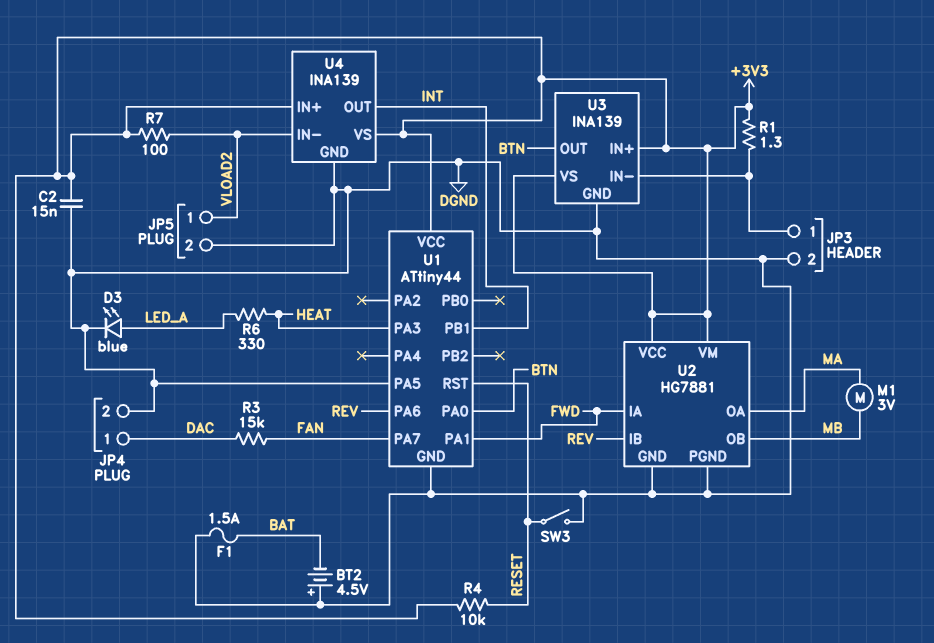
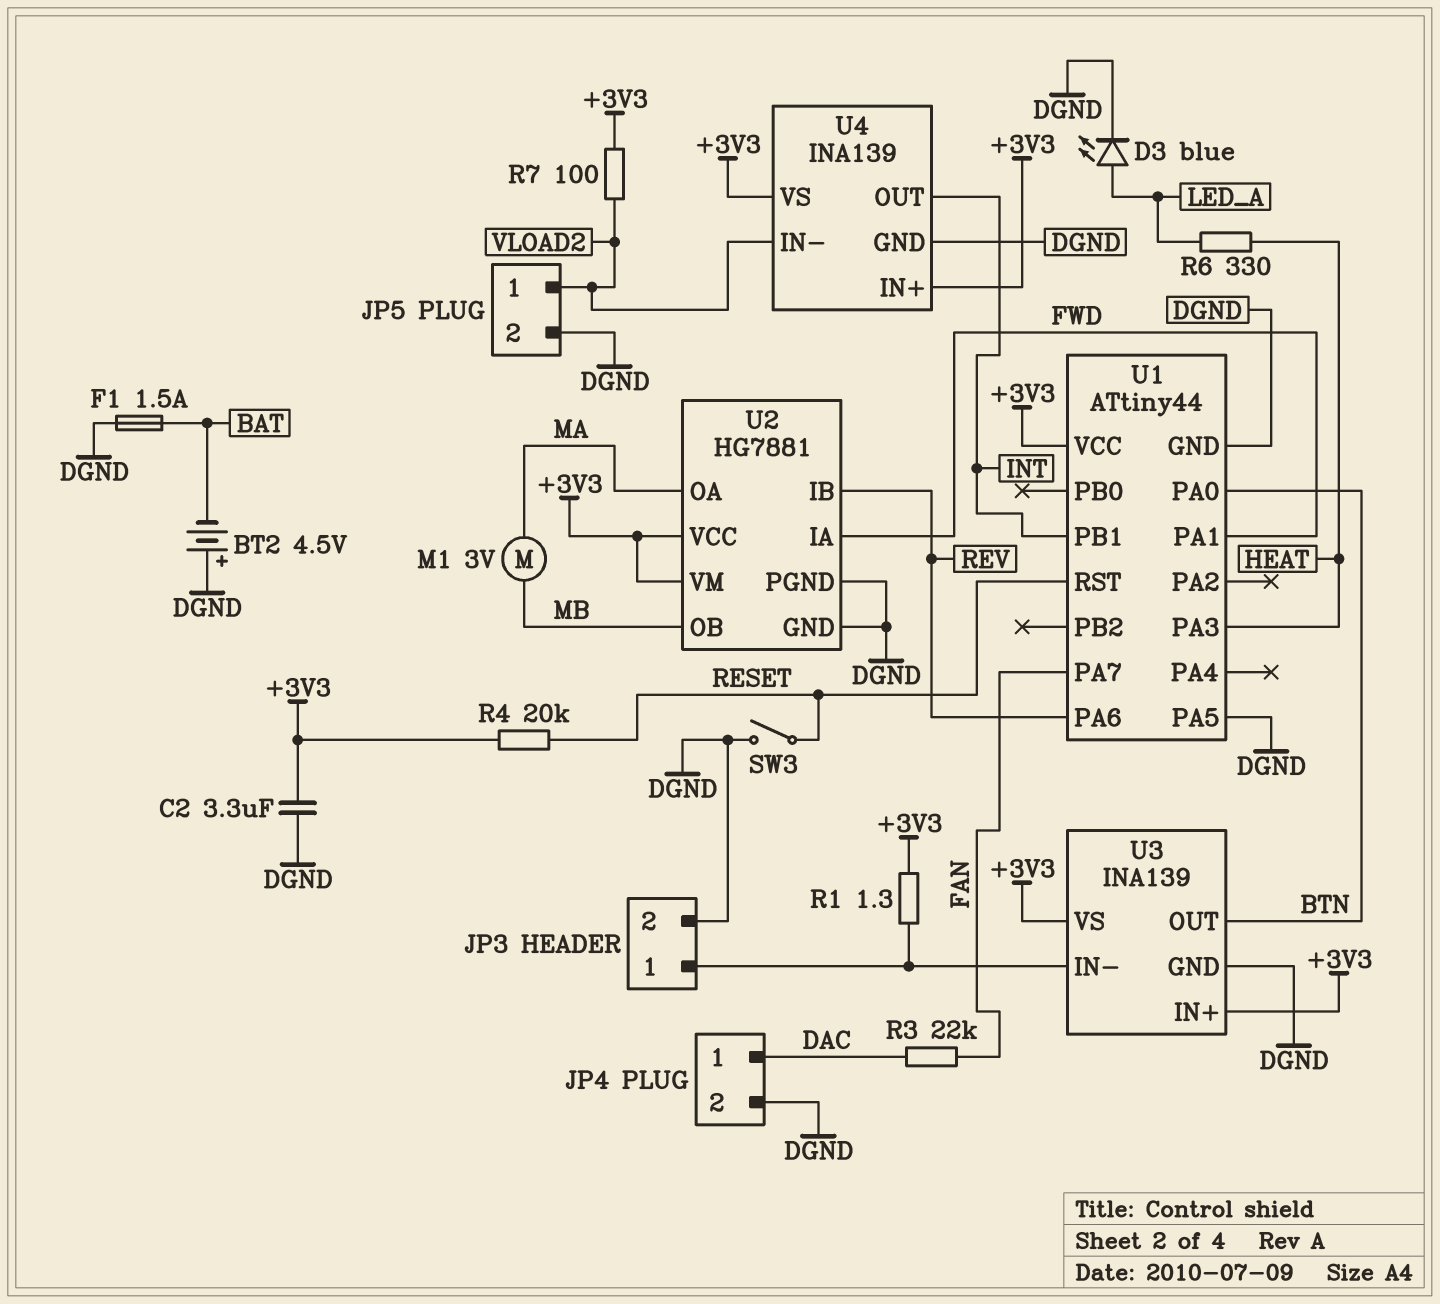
C2: 15nF (+3V3, DGND) -> 3.3uF (+3V3, DGND)
R3: 15k (DAC, FAN) -> 22k (DAC, FAN)
R4: 10k (+3V3, RESET) -> 20k (+3V3, RESET)

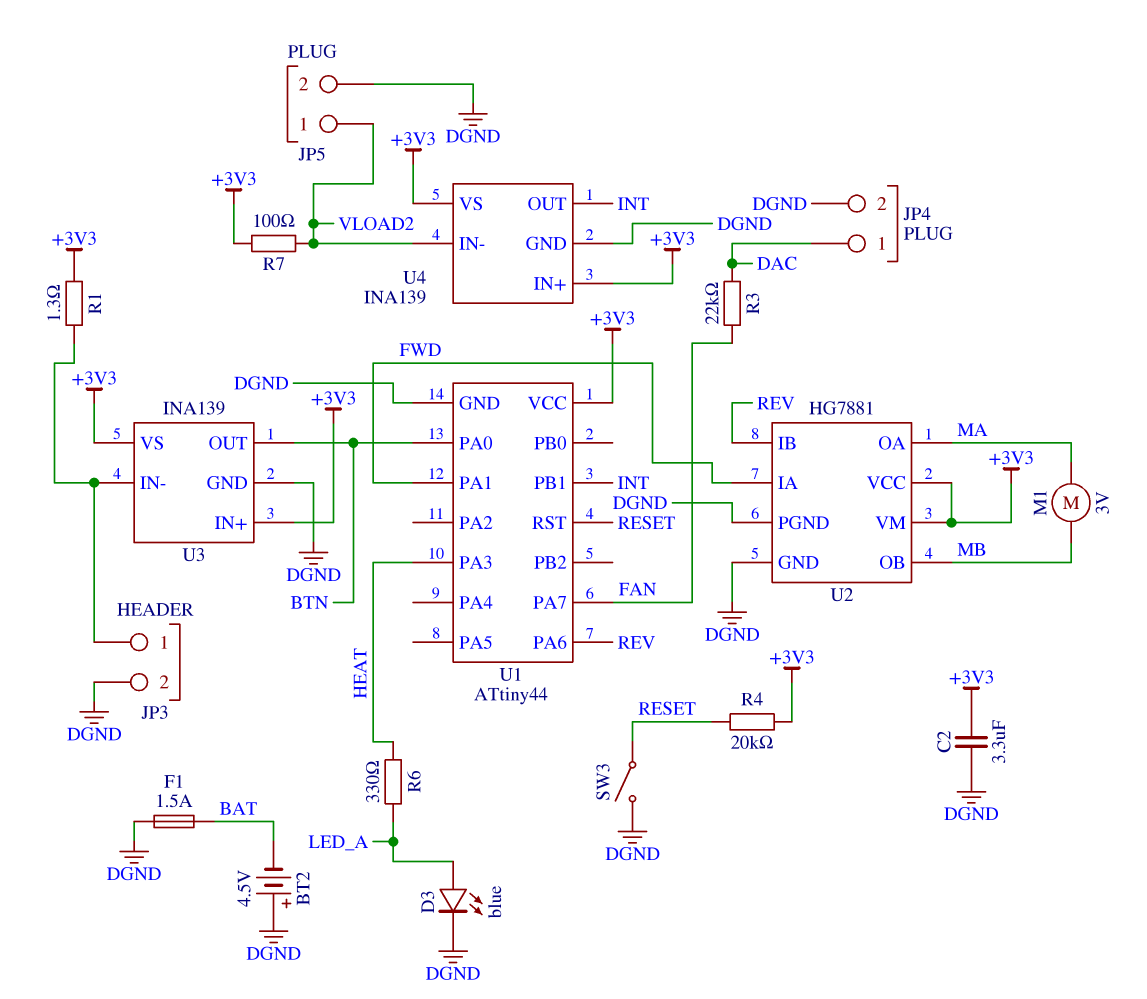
U1 pin PA5: DGND -> none

